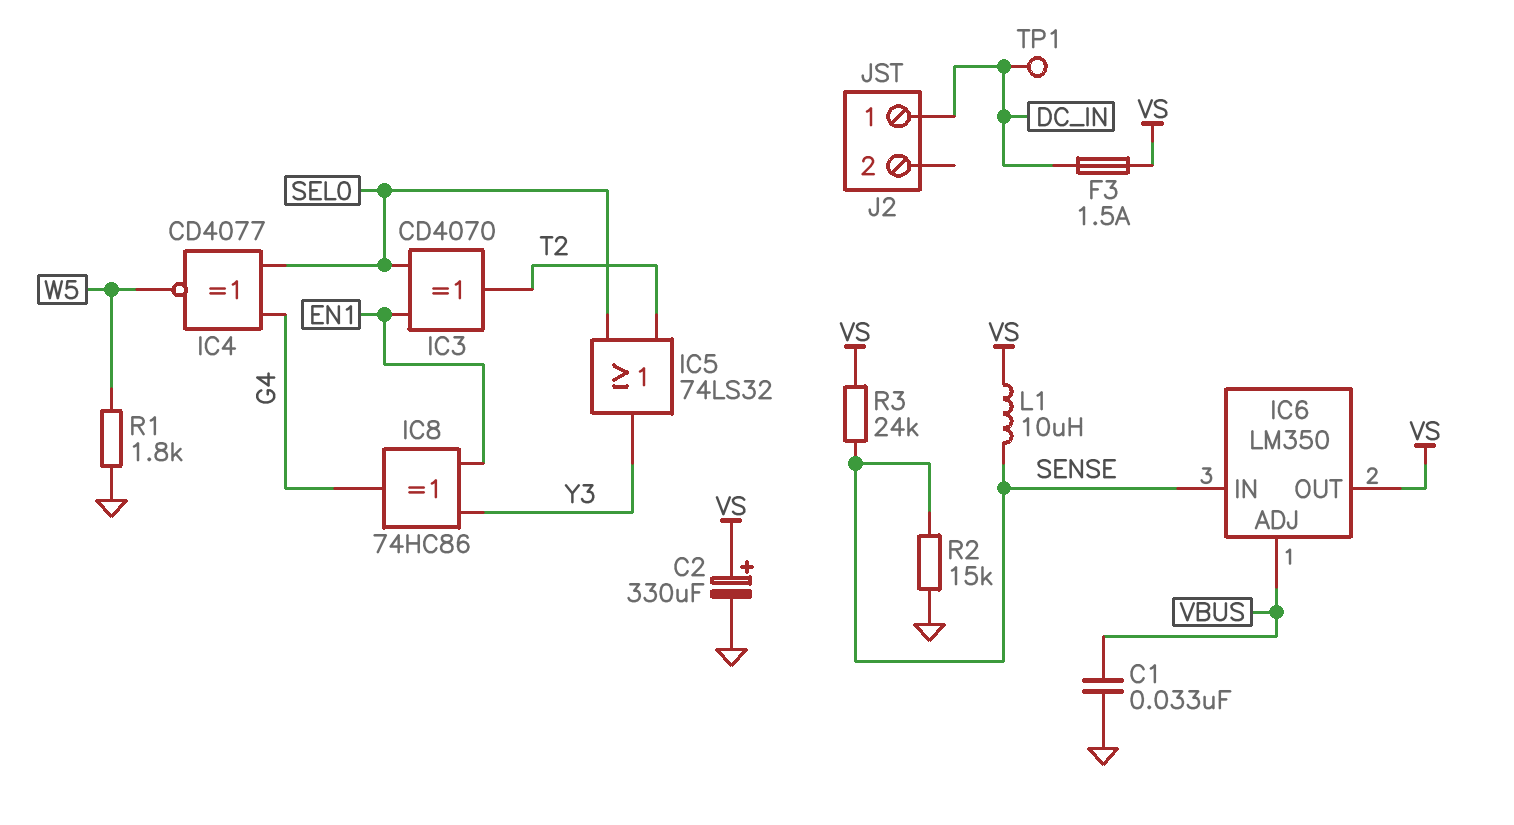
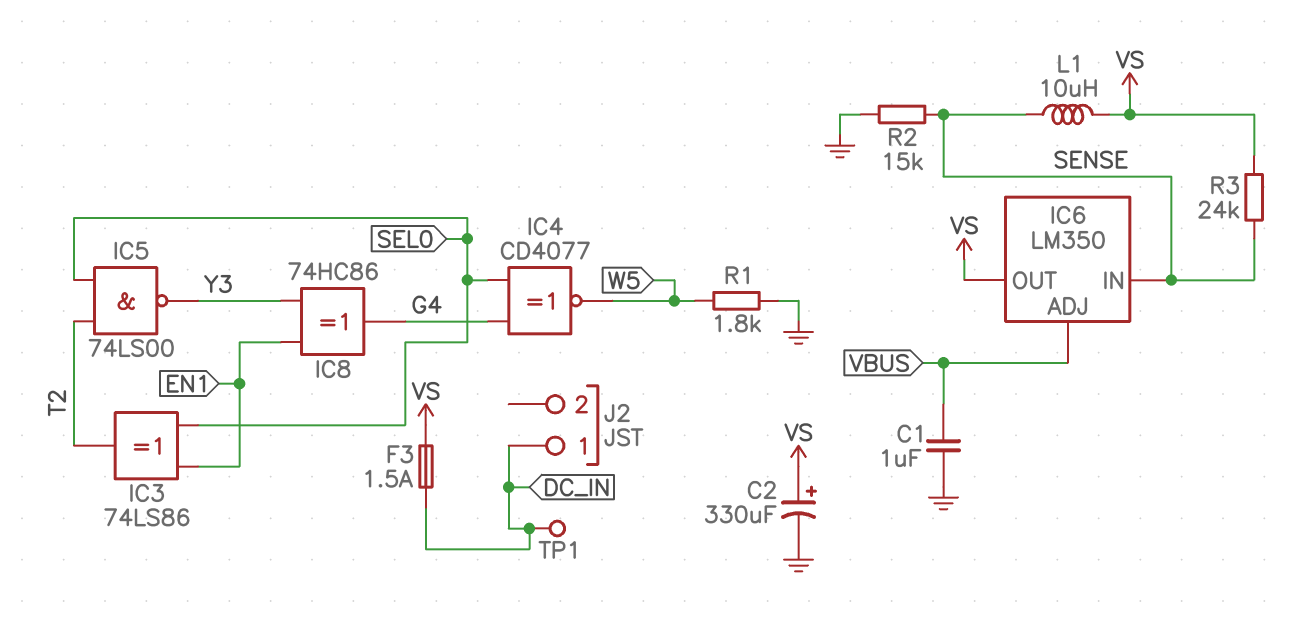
C1: 33nF (GND, VBUS) -> 1uF (GND, VBUS)
IC3: XOR CD4070 (in EN1, in SEL0, out T2) -> XOR 74LS86 (in EN1, in SEL0, out T2)
IC5: OR 74LS32 (in SEL0, in T2, out Y3) -> NAND 74LS00 (in SEL0, in T2, out Y3)

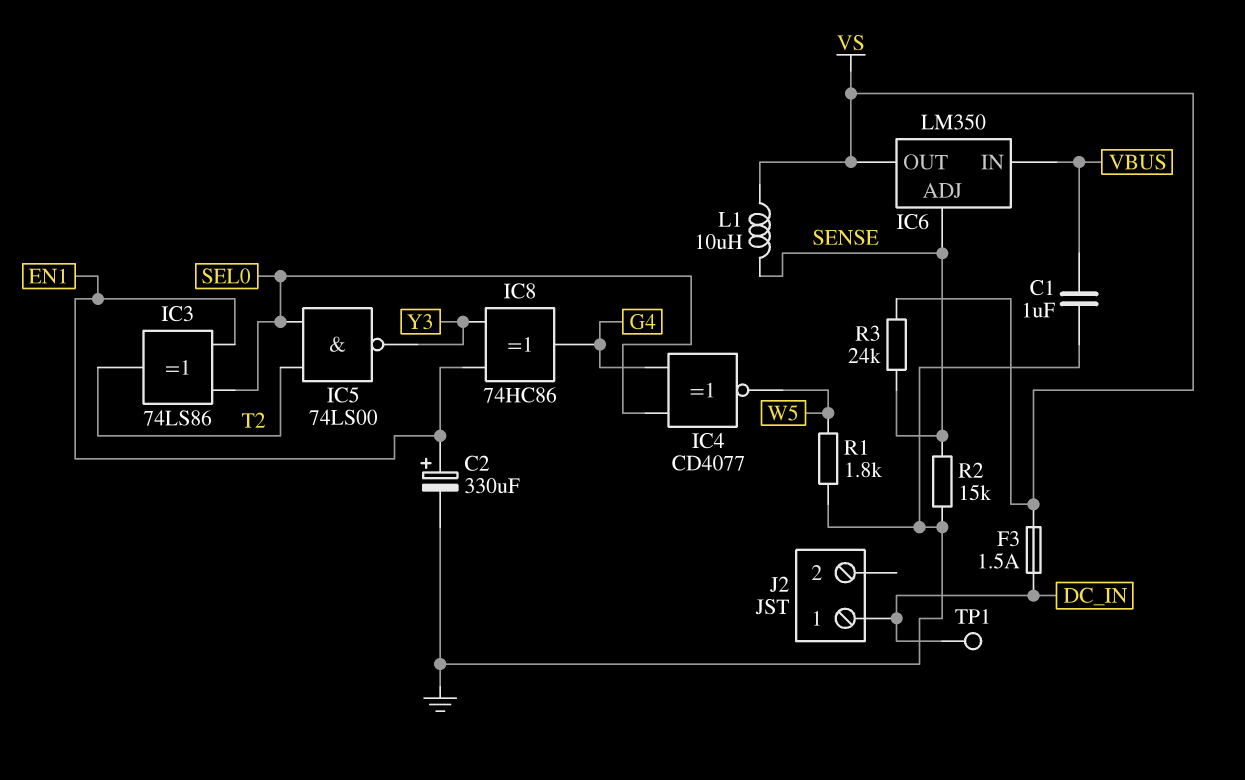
C2: 330uF (plus VS, minus GND) -> 330uF (plus EN1, minus GND)
IC6 pin ADJ: VBUS -> SENSE
IC6 pin IN: SENSE -> VBUS

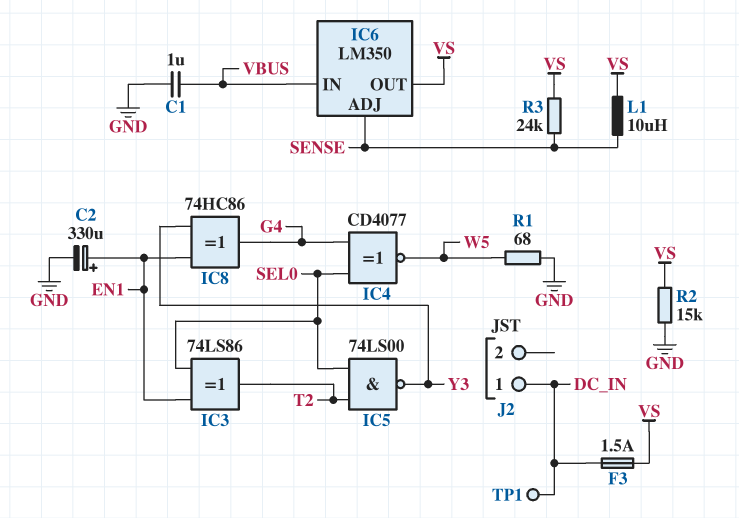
R1: 1.8k (GND, W5) -> 68 (GND, W5)
R2: 15k (GND, SENSE) -> 15k (GND, VS)

